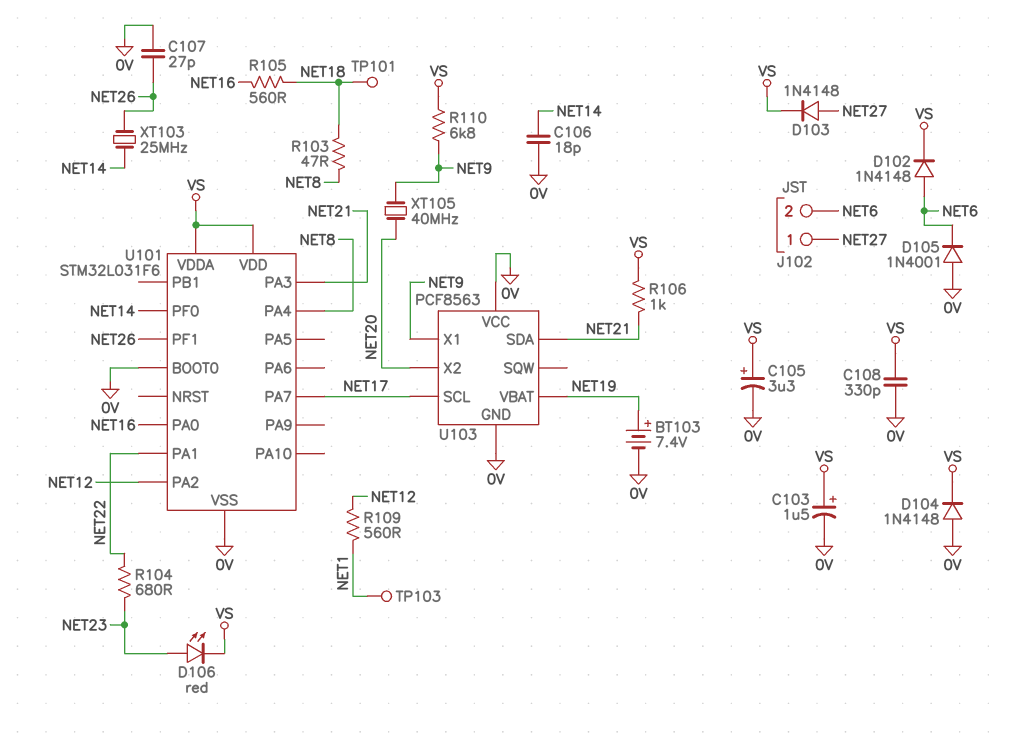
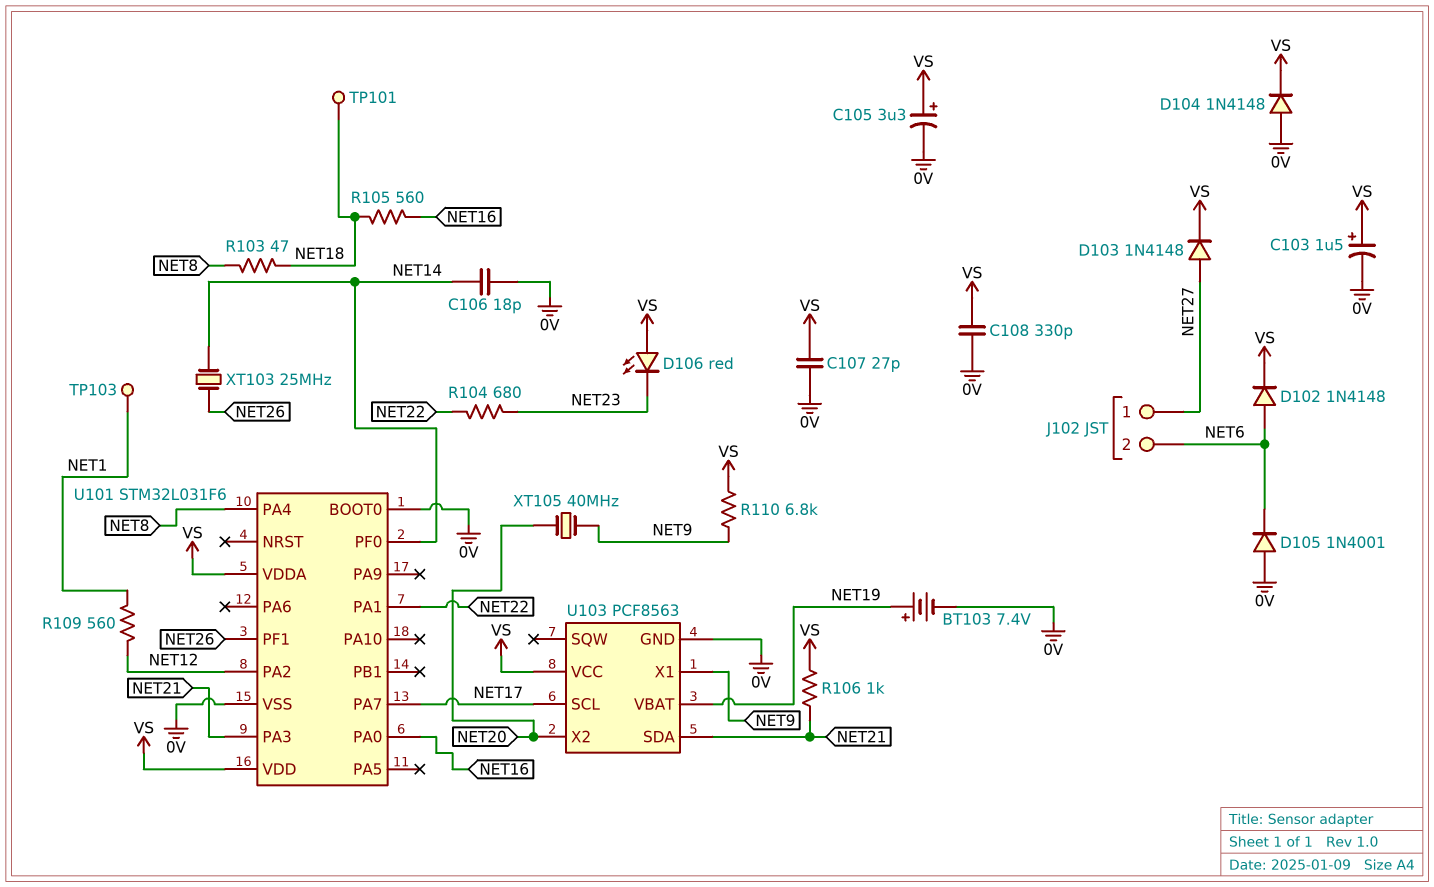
C107: 27pF (0V, NET26) -> 27pF (0V, VS)
D106: LED red (A NET23, K VS) -> LED red (A VS, K NET23)
U103 pin VCC: 0V -> VS

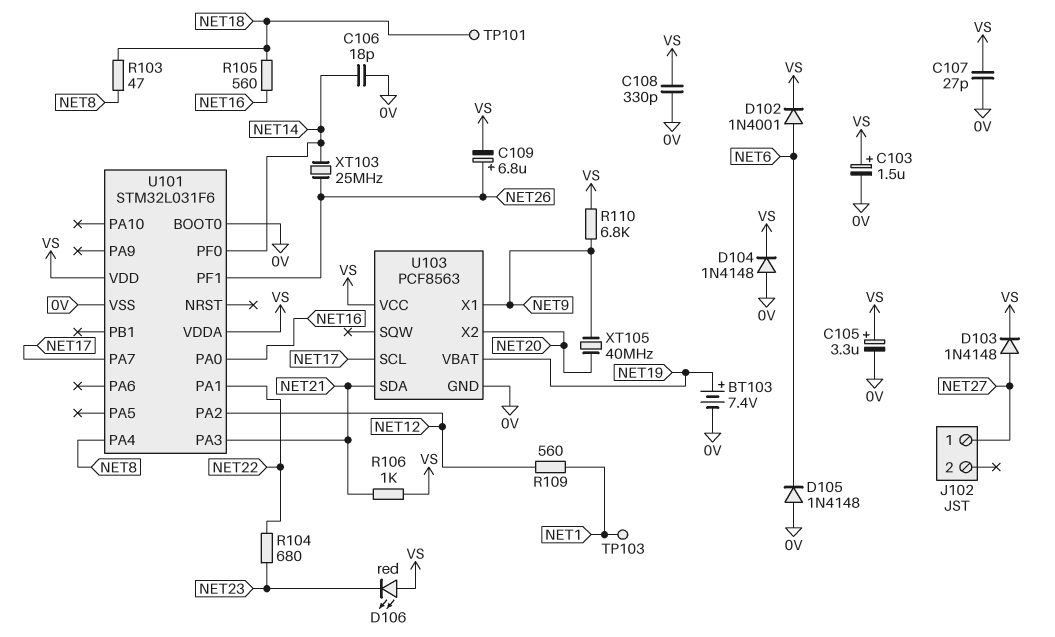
C109: none -> 6.8uF (plus NET26, minus VS)
D102: diode 1N4148 (A NET6, K VS) -> diode 1N4001 (A NET6, K VS)
D105: diode 1N4001 (A 0V, K NET6) -> diode 1N4148 (A 0V, K NET6)
J102 pin 2: NET6 -> none

